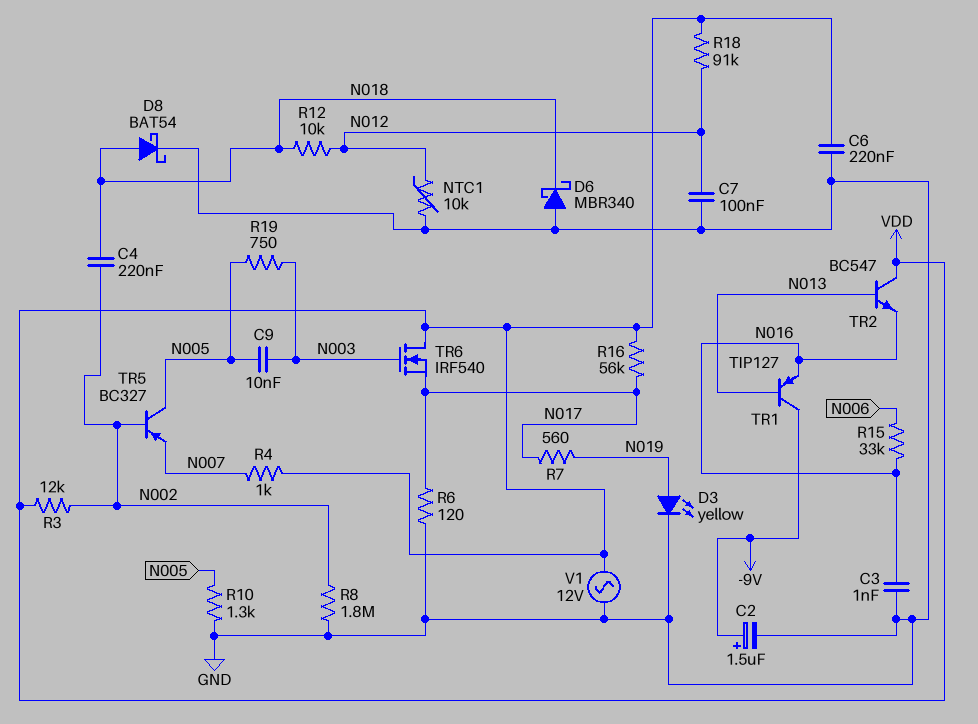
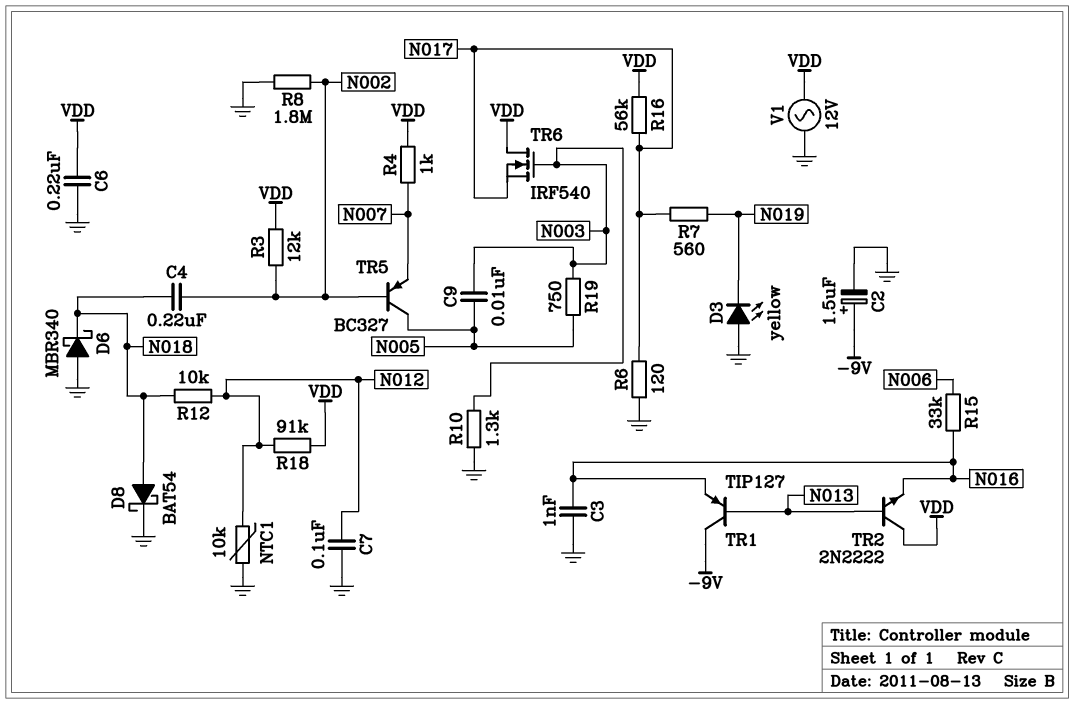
D3: LED yellow (A N019, K GND) -> LED yellow (A GND, K N019)
R10: 1.3k (GND, N005) -> 1.3k (GND, N003)
TR2: NPN BC547 (B N013, C VDD, E N016) -> NPN 2N2222 (B N013, C VDD, E N016)

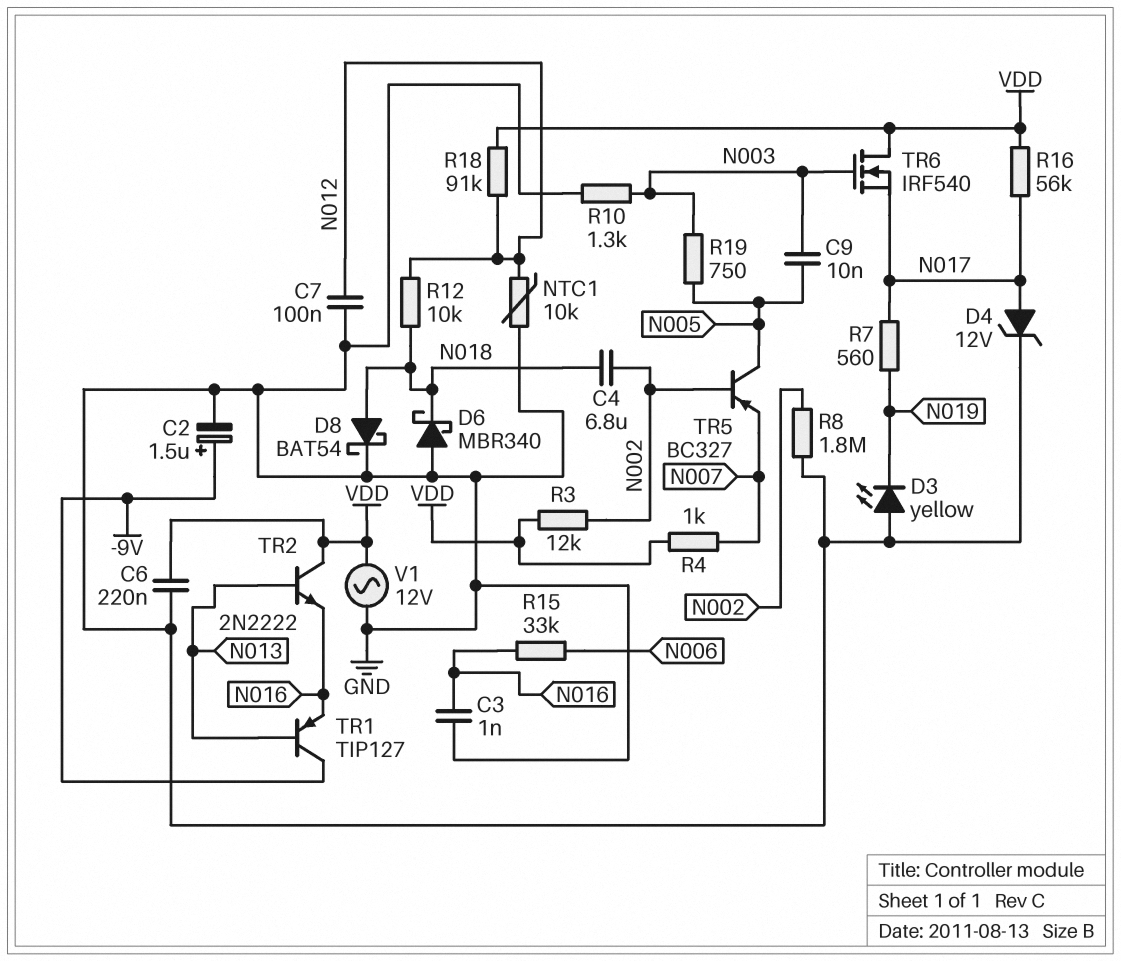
C4: 220nF (N002, N018) -> 6.8uF (N002, N018)
D4: none -> zener 12V (A N017, K GND)
R6: 120 (GND, N017) -> none

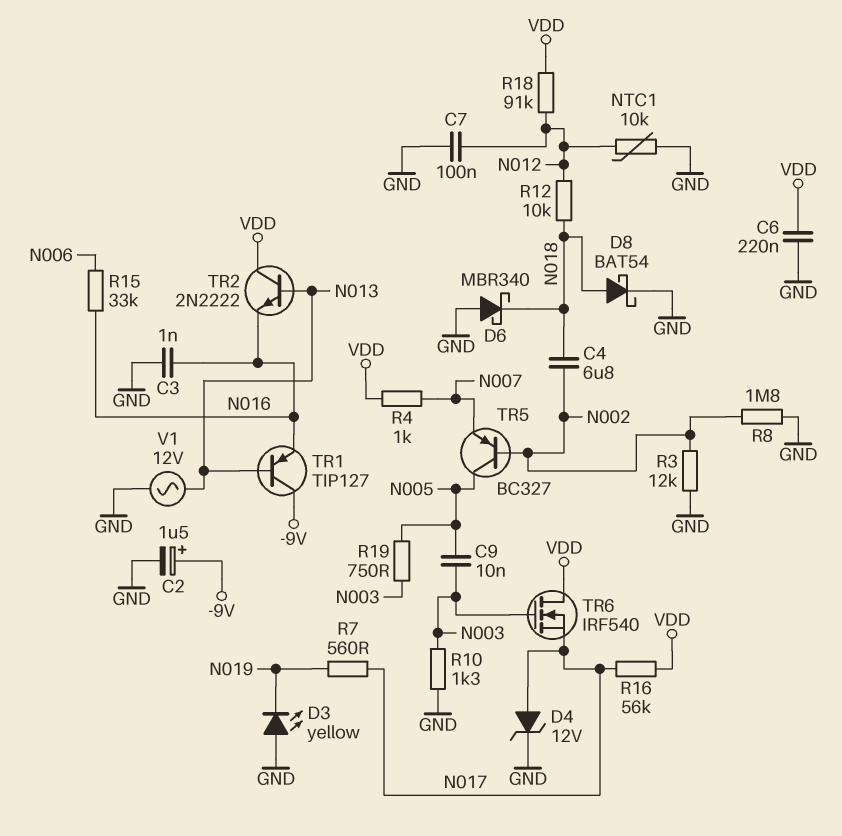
R3: 12k (N002, VDD) -> 12k (GND, N002)
V1: AC 12V (GND, VDD) -> AC 12V (GND, N013)

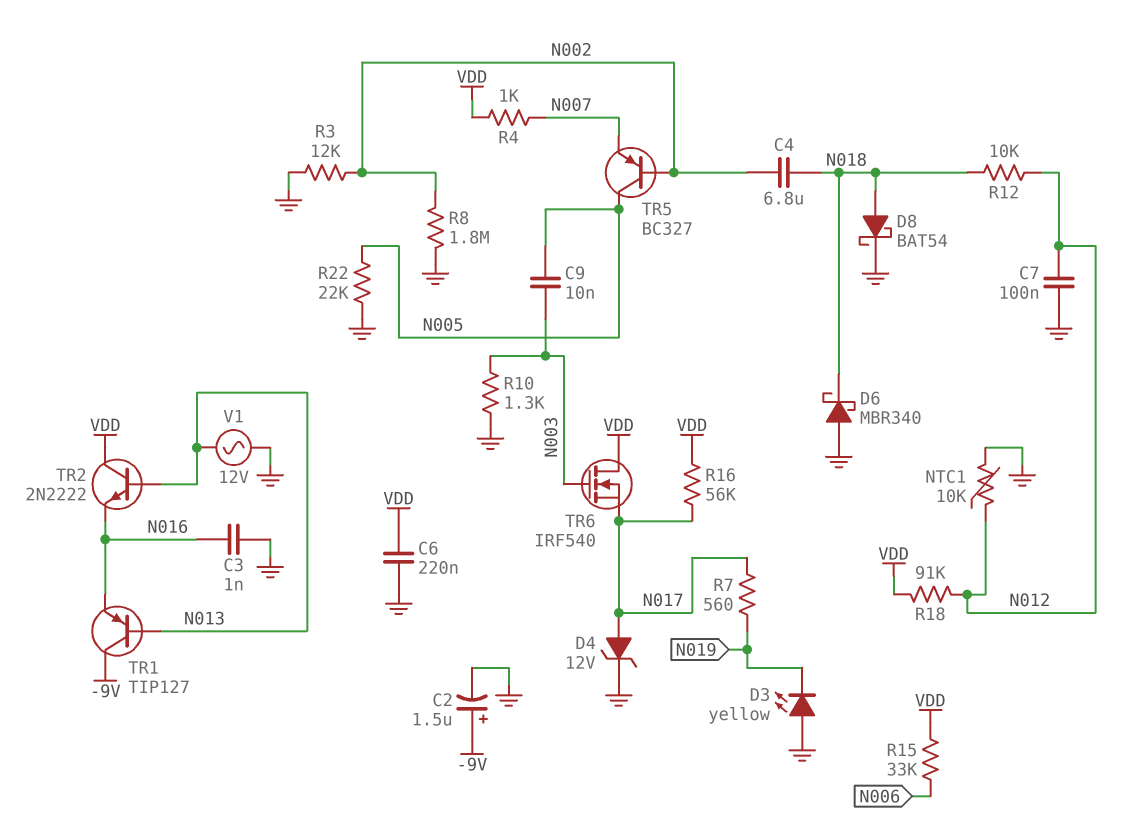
R15: 33k (N006, N016) -> 33k (N006, VDD)
R19: 750 (N003, N005) -> none
R22: none -> 22k (GND, N005)

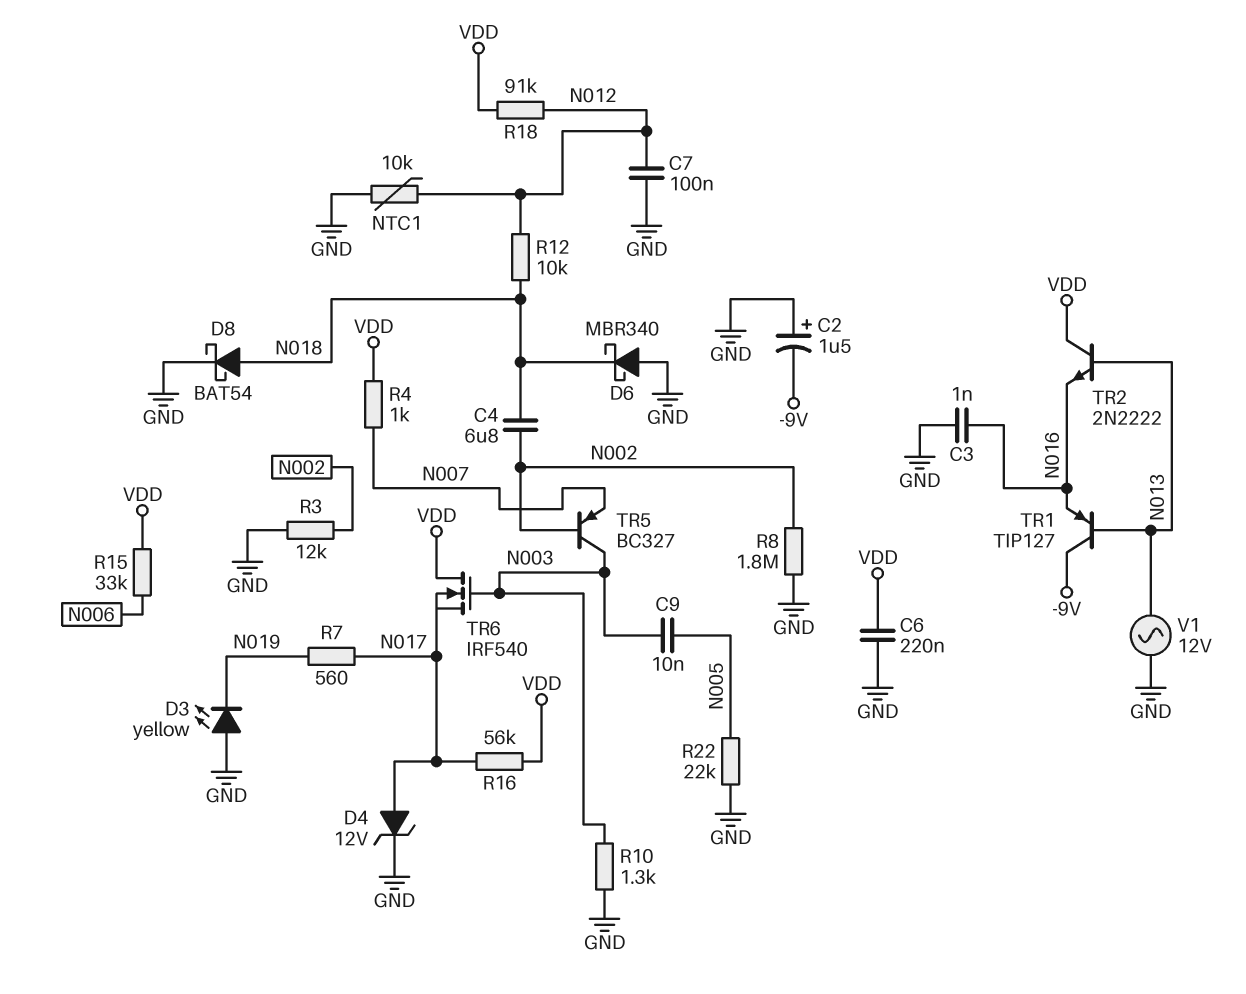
C2: 1.5uF (plus -9V, minus GND) -> 1.5uF (plus GND, minus -9V)
TR5: PNP BC327 (B N002, C N005, E N007) -> PNP BC327 (B N002, C N003, E N007)

